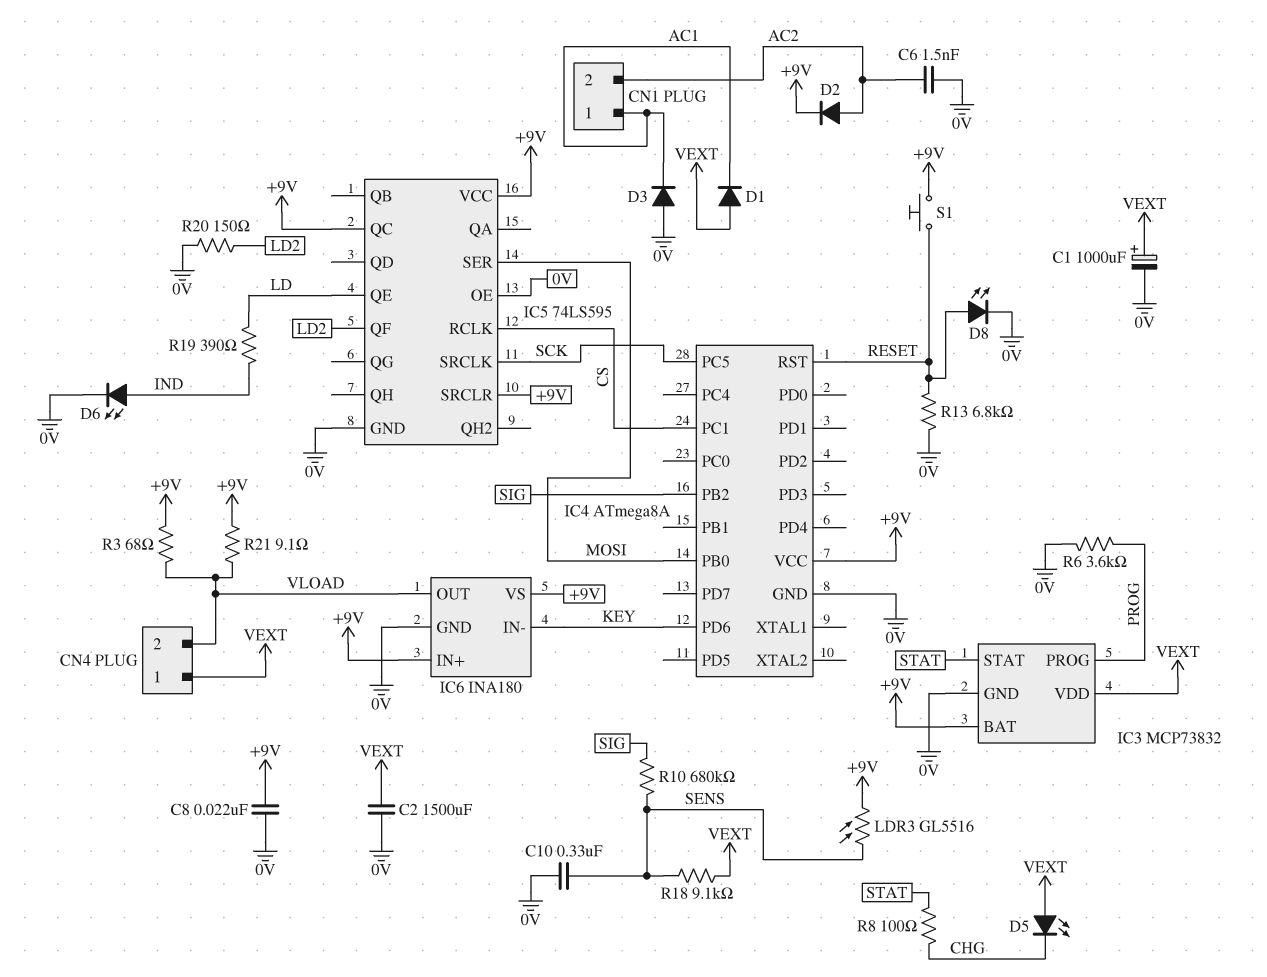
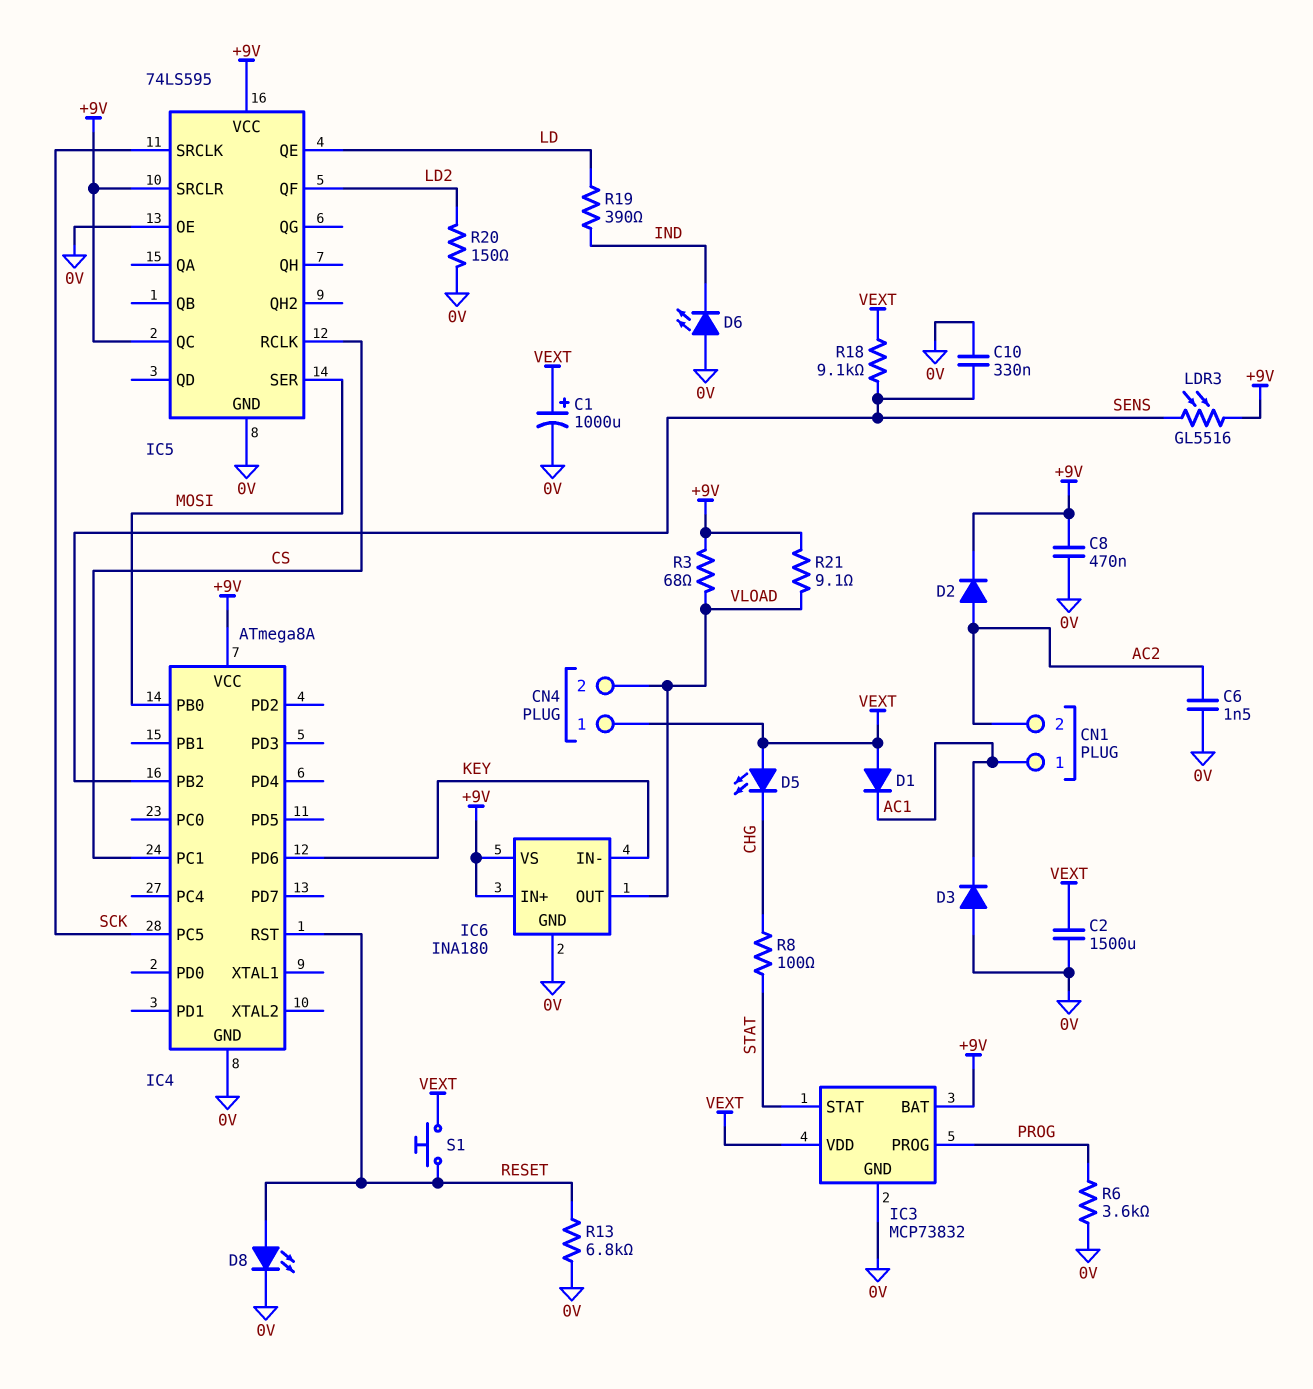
C8: 22nF (+9V, 0V) -> 470nF (+9V, 0V)
D6: LED (A IND, K 0V) -> LED (A 0V, K IND)
IC4 pin PB2: SIG -> SENS
R10: 680k (SENS, SIG) -> none
S1: button (+9V, RESET) -> button (RESET, VEXT)

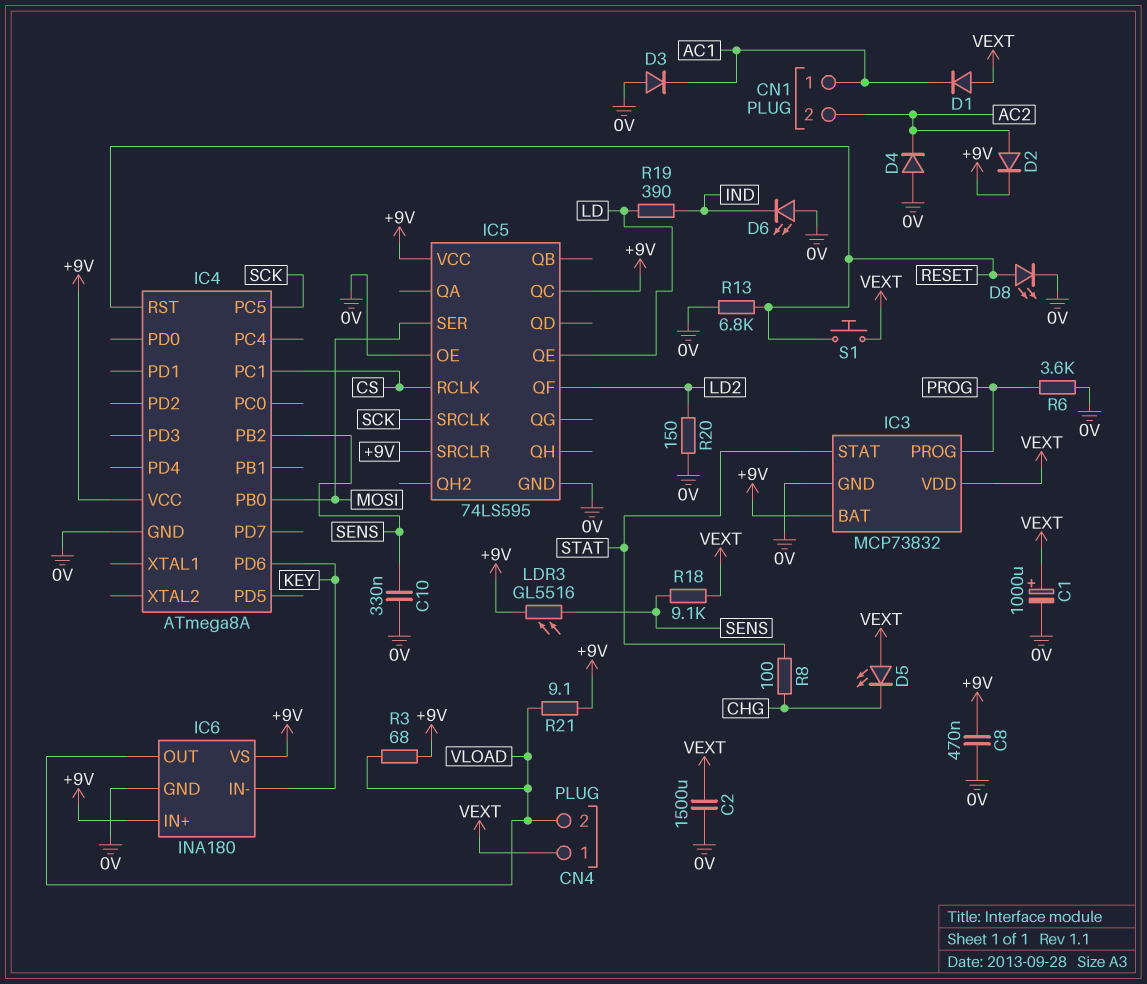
C6: 1.5nF (0V, AC2) -> none
D4: none -> diode (A 0V, K AC2)

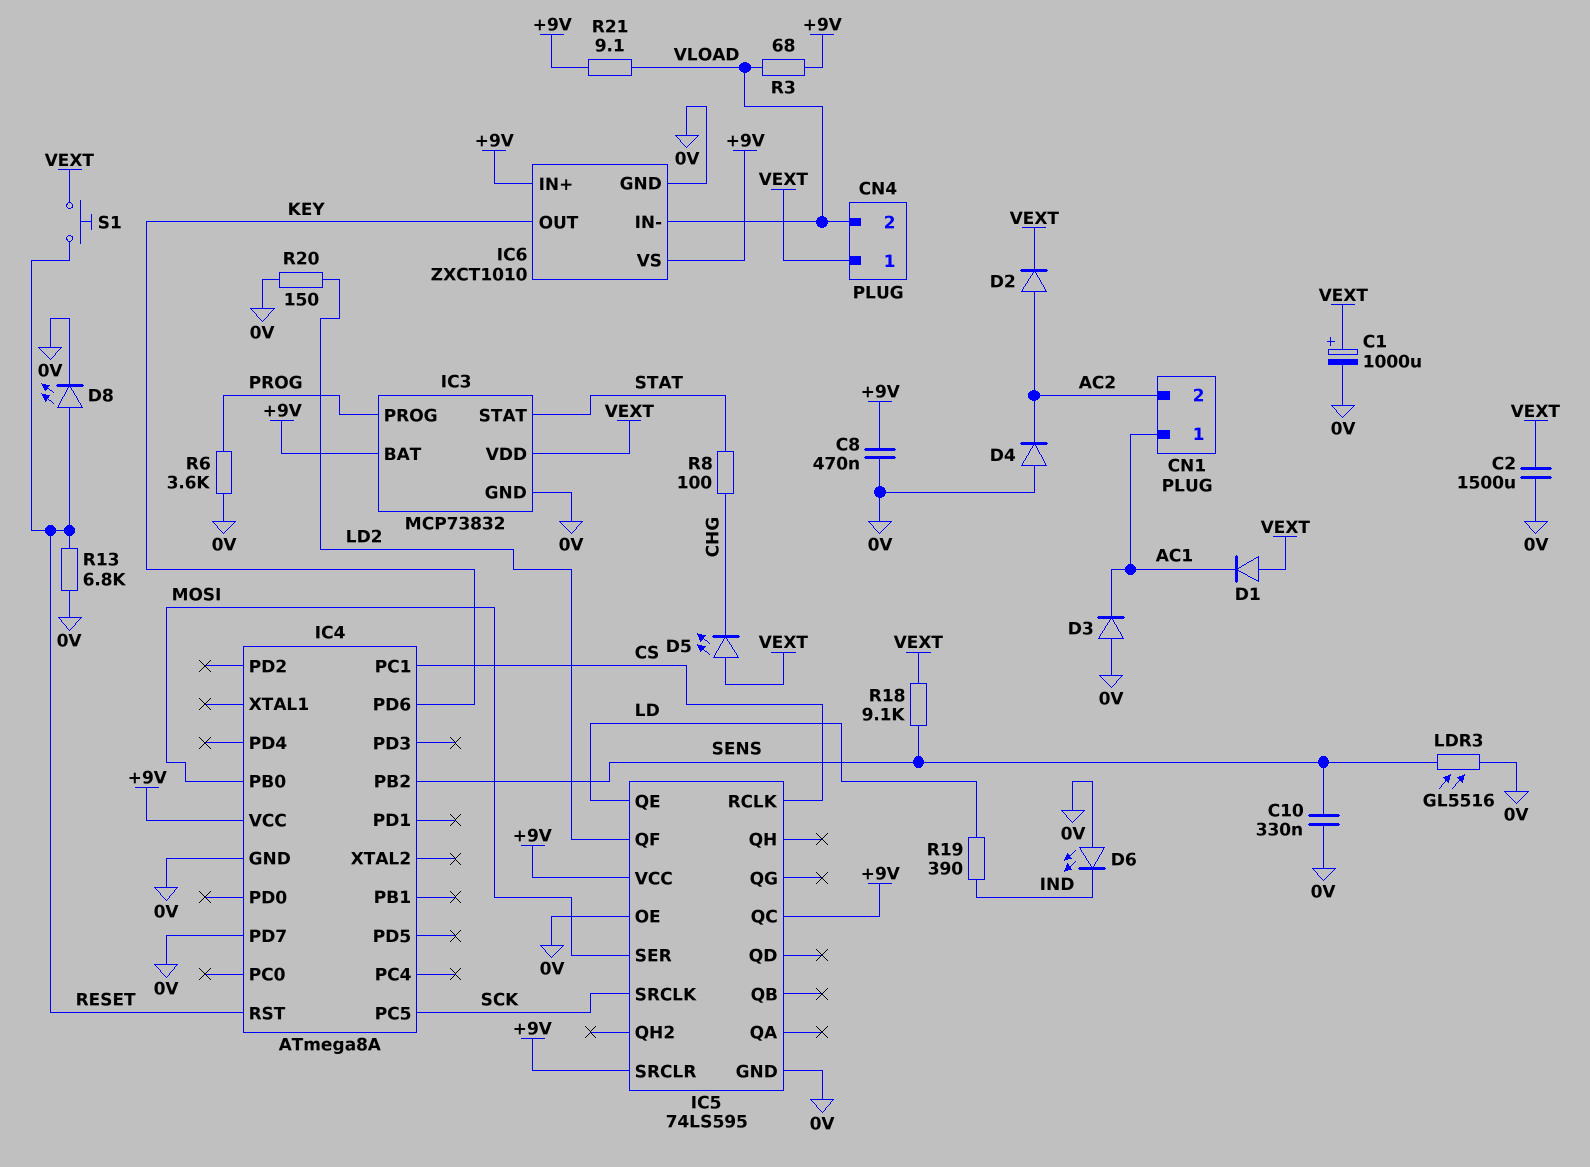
D2: diode (A AC2, K +9V) -> diode (A AC2, K VEXT)
IC4 pin PD7: none -> 0V
IC6: INA180 -> ZXCT1010
IC6 pin IN-: KEY -> VLOAD
IC6 pin OUT: VLOAD -> KEY
LDR3: GL5516 (+9V, SENS) -> GL5516 (0V, SENS)

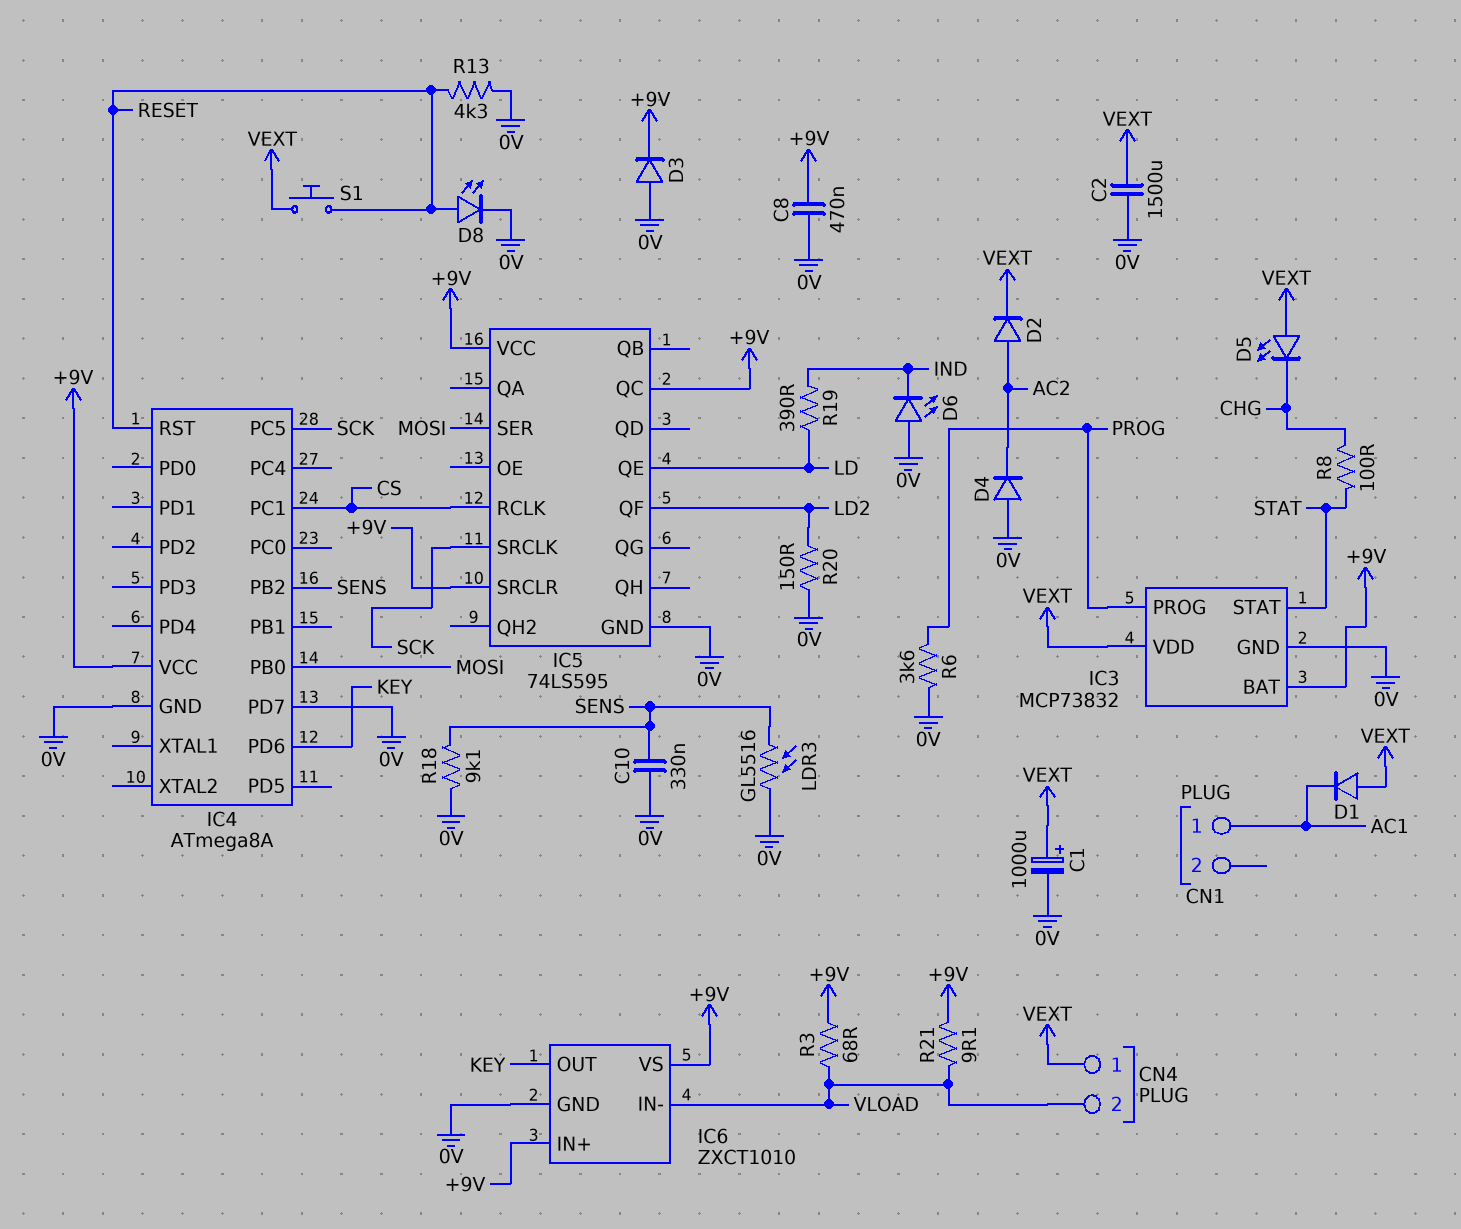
CN1 pin 2: AC2 -> none
D3: diode (A 0V, K AC1) -> diode (A 0V, K +9V)
IC5 pin OE: 0V -> none
R13: 6.8k (0V, RESET) -> 4.3k (0V, RESET)
R18: 9.1k (SENS, VEXT) -> 9.1k (0V, SENS)

